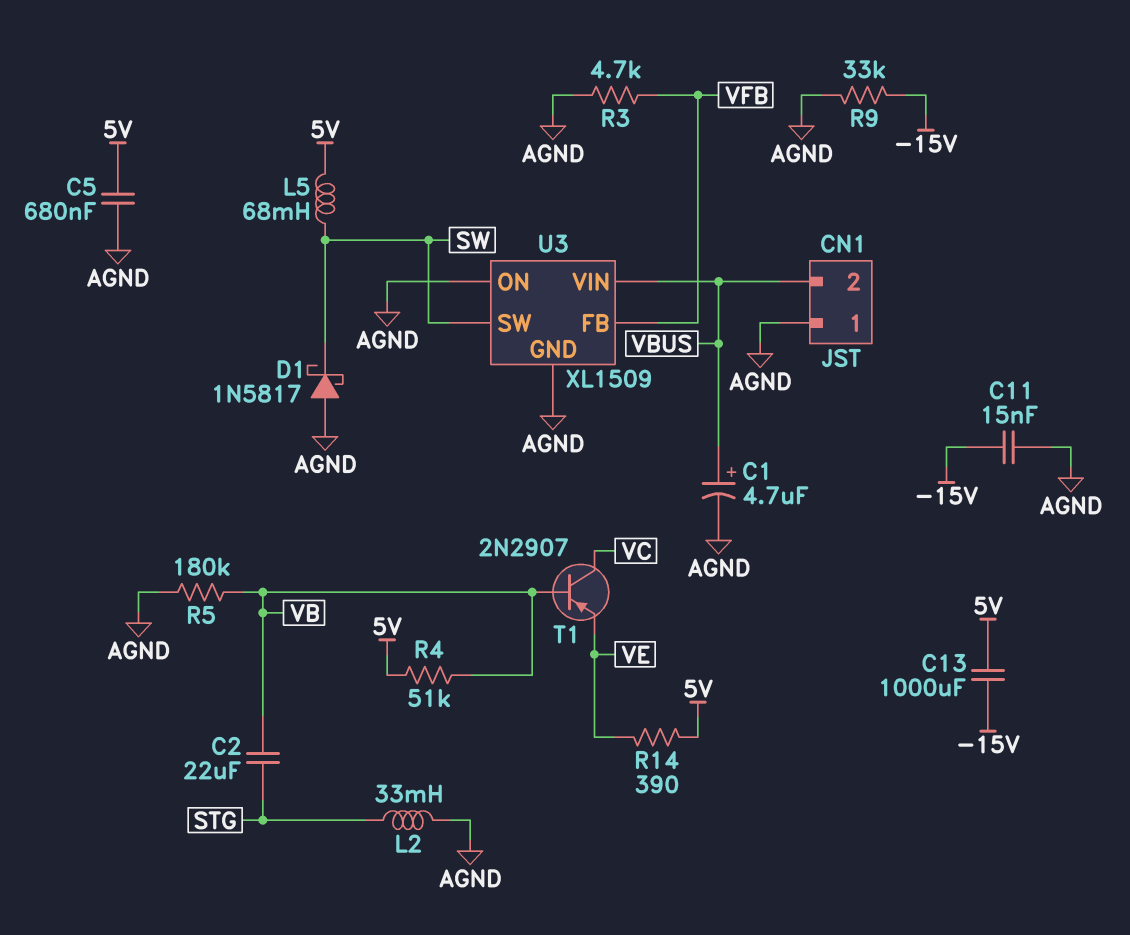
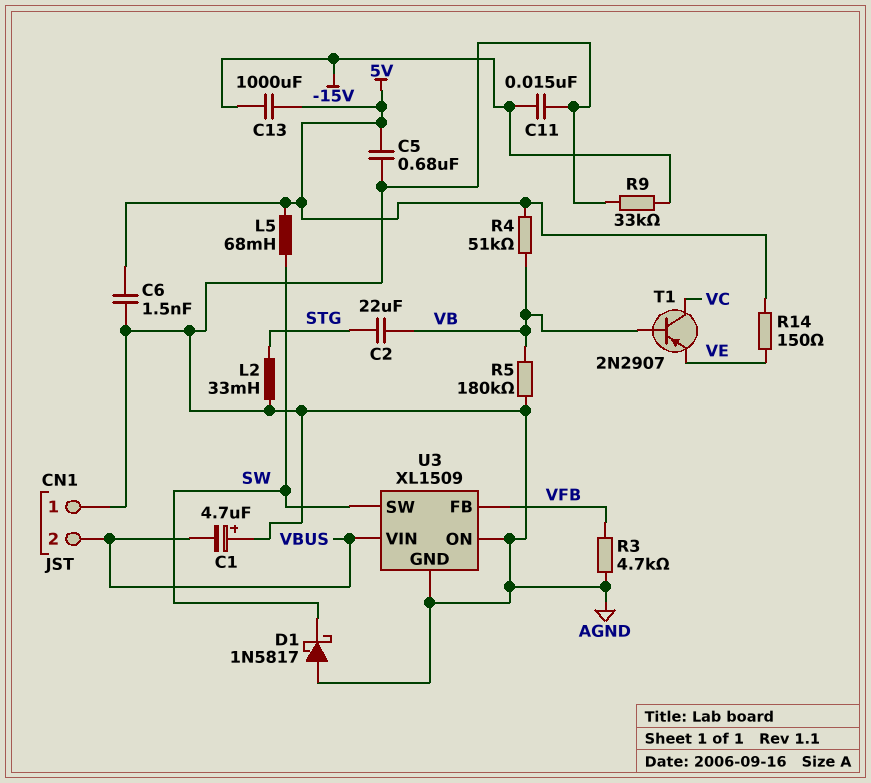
C1: 4.7uF (plus VBUS, minus AGND) -> 4.7uF (plus AGND, minus VBUS)
C6: none -> 1.5nF (5V, AGND)
R14: 390 (5V, VE) -> 150 (5V, VE)

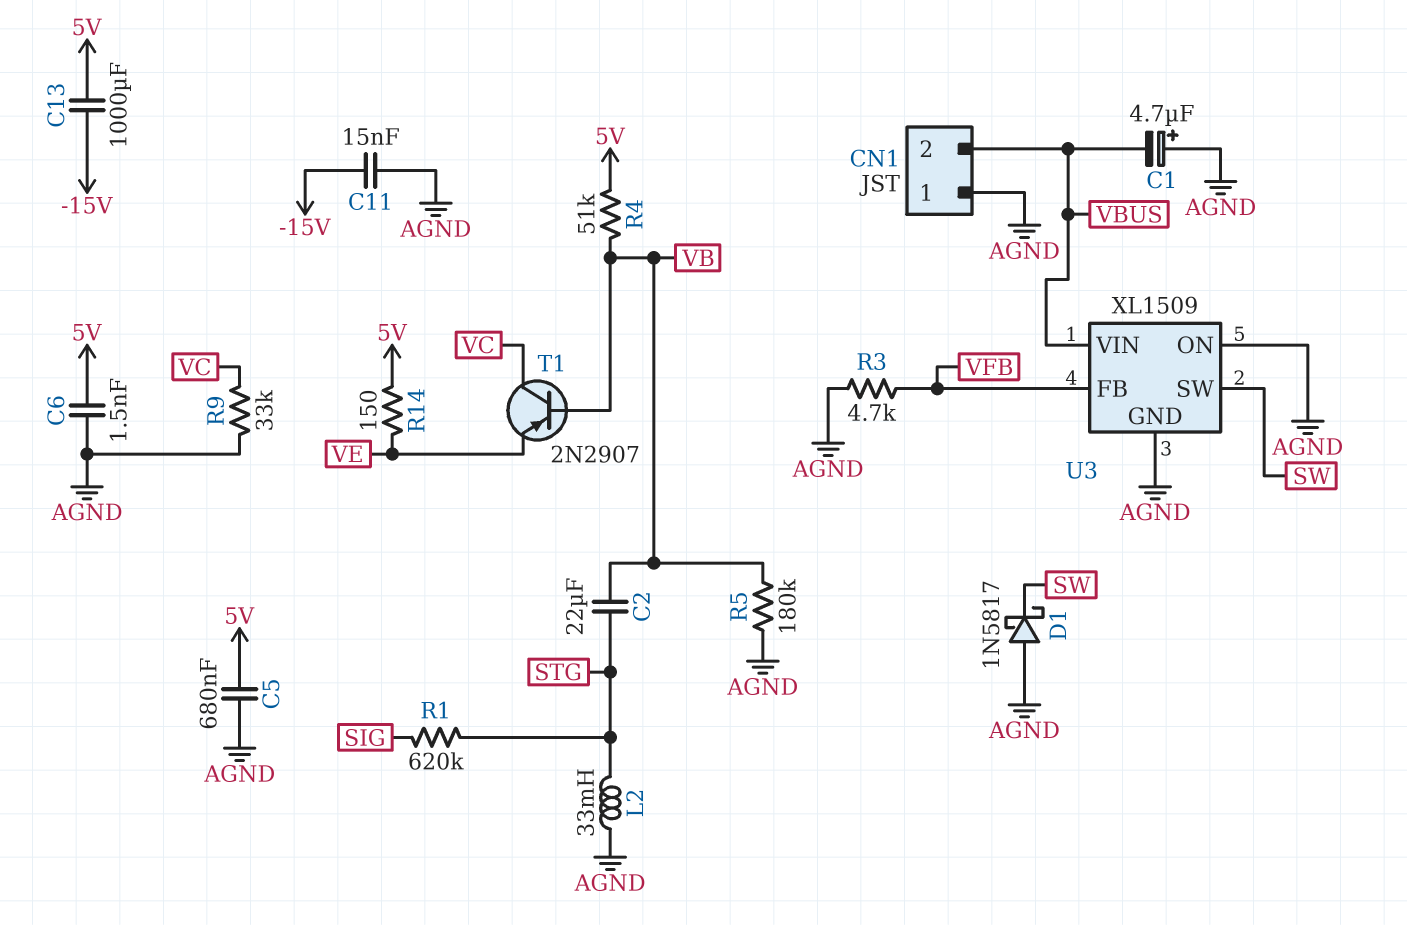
L5: 68mH (5V, SW) -> none
R1: none -> 620k (SIG, STG)
R9: 33k (-15V, AGND) -> 33k (AGND, VC)

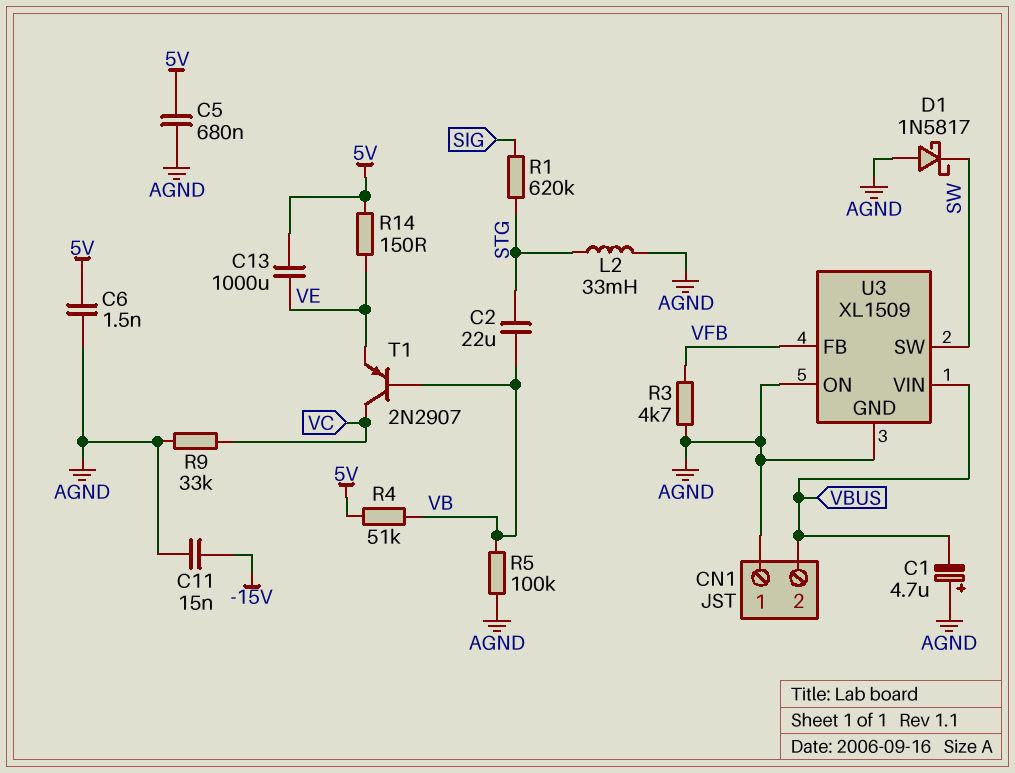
C13: 1000uF (-15V, 5V) -> 1000uF (5V, VE)
R5: 180k (AGND, VB) -> 100k (AGND, VB)

